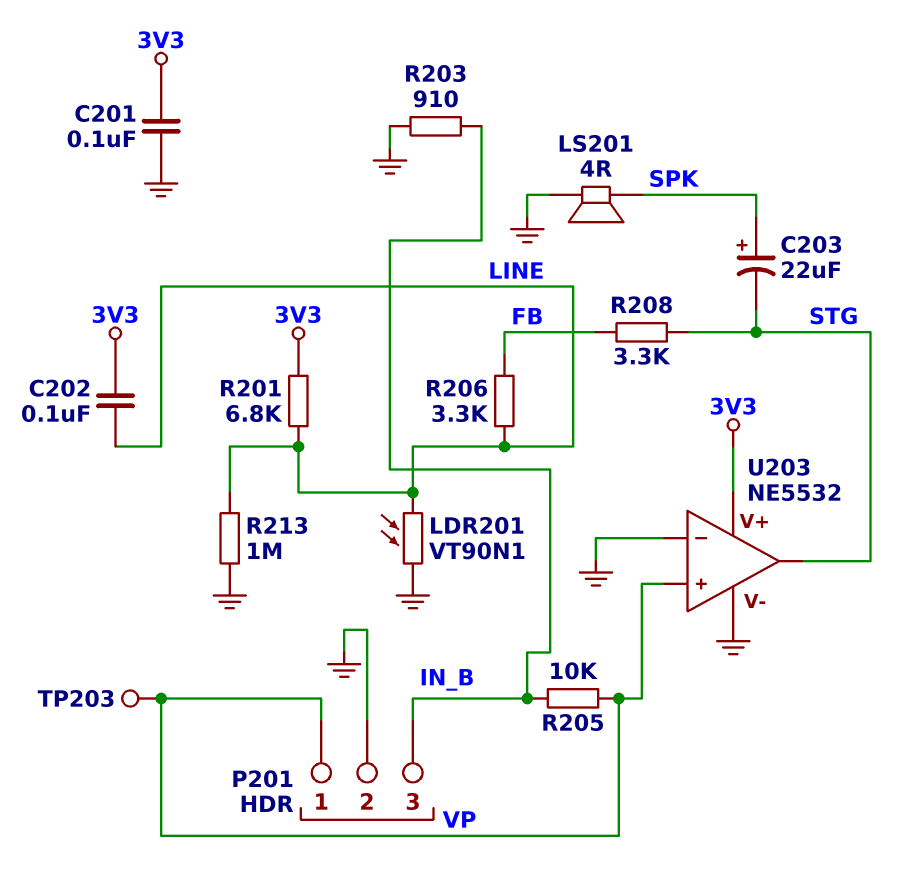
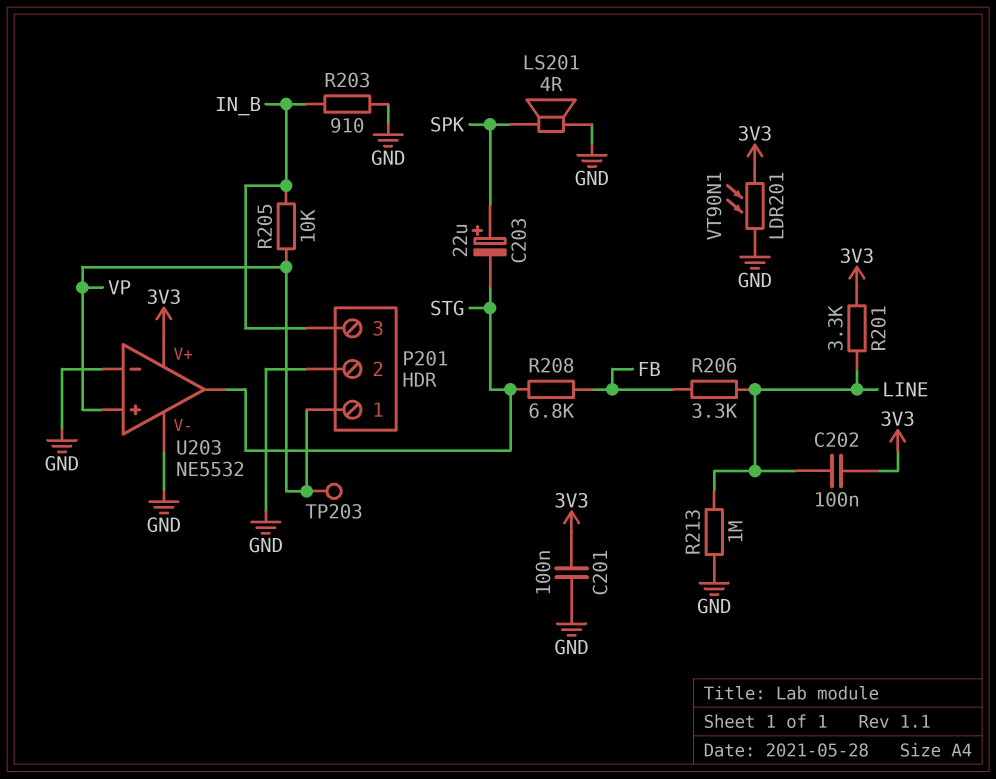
LDR201: VT90N1 (GND, LINE) -> VT90N1 (3V3, GND)
R201: 6.8k (3V3, LINE) -> 3.3k (3V3, LINE)
R208: 3.3k (FB, STG) -> 6.8k (FB, STG)

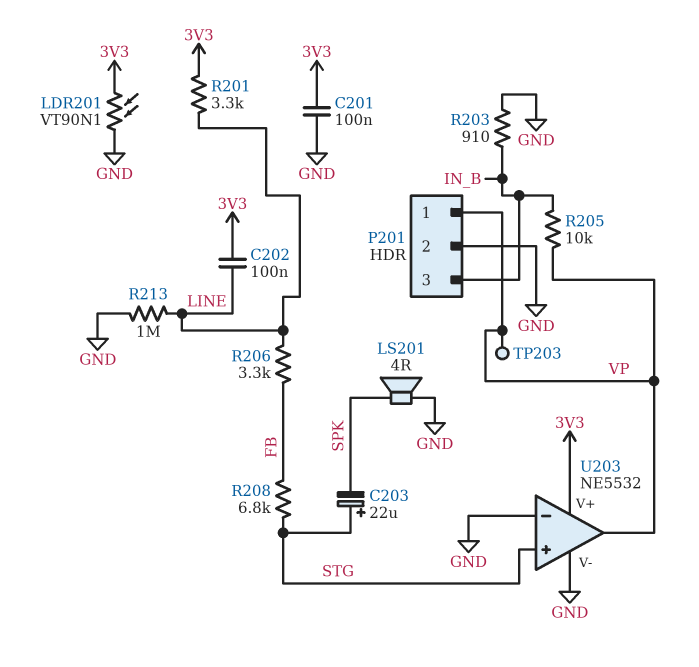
C203: 22uF (plus SPK, minus STG) -> 22uF (plus STG, minus SPK)
U203 pin in+: VP -> STG
U203 pin out: STG -> VP

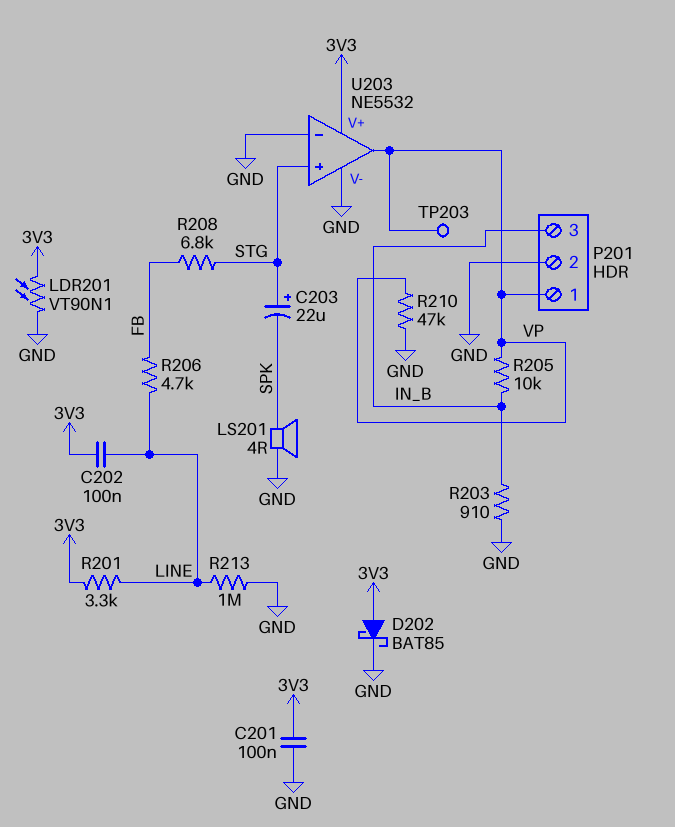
D202: none -> schottky BAT85 (A 3V3, K GND)
R206: 3.3k (FB, LINE) -> 4.7k (FB, LINE)
R210: none -> 47k (GND, VP)

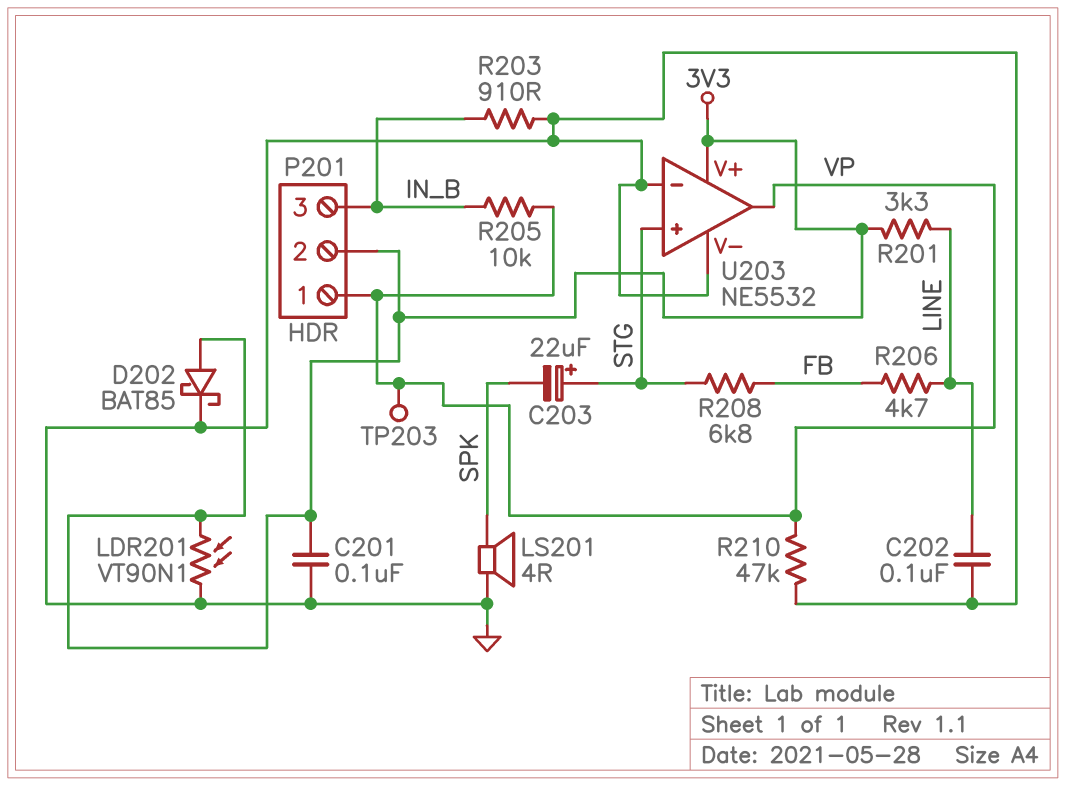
C202: 100nF (3V3, LINE) -> 100nF (GND, LINE)
P201 pin 2: GND -> 3V3
R213: 1M (GND, LINE) -> none

